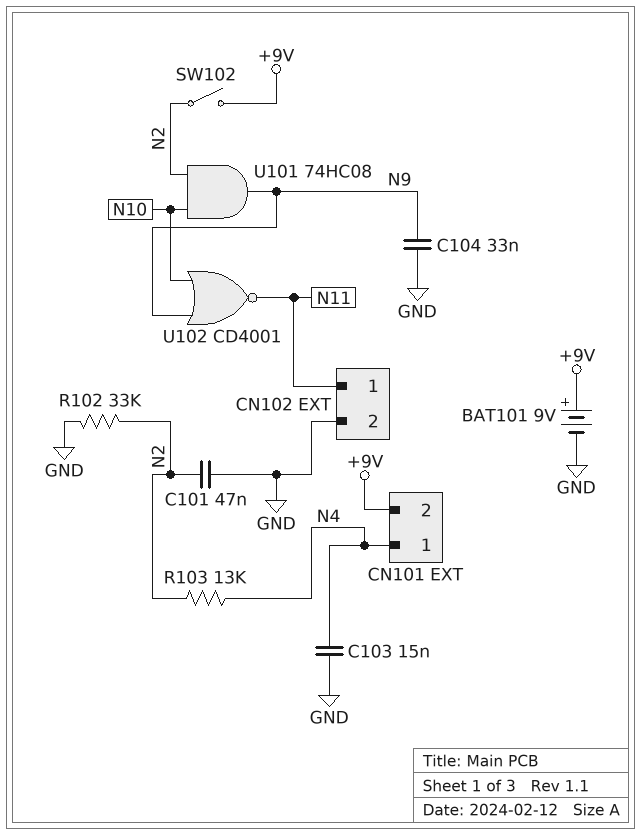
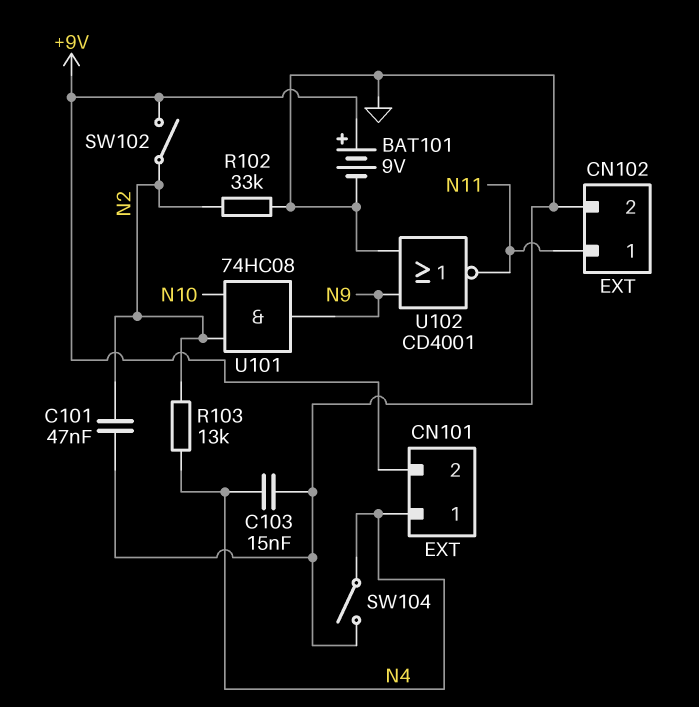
C104: 33nF (GND, N9) -> none
SW104: none -> switch (GND, N4)
U102: NOR CD4001 (in N9, in N10, out N11) -> NOR CD4001 (in GND, in N9, out N11)

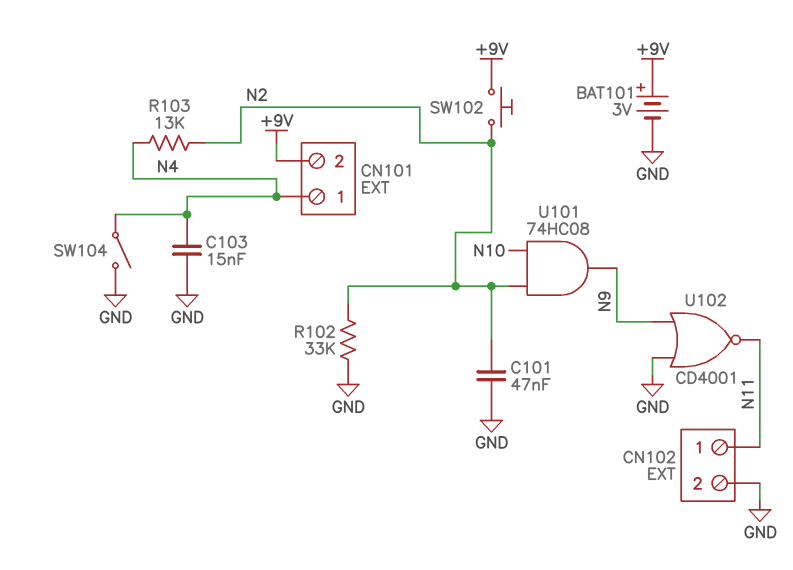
BAT101: 9V (plus +9V, minus GND) -> 3V (plus +9V, minus GND)
SW102: switch (+9V, N2) -> button (+9V, N2)

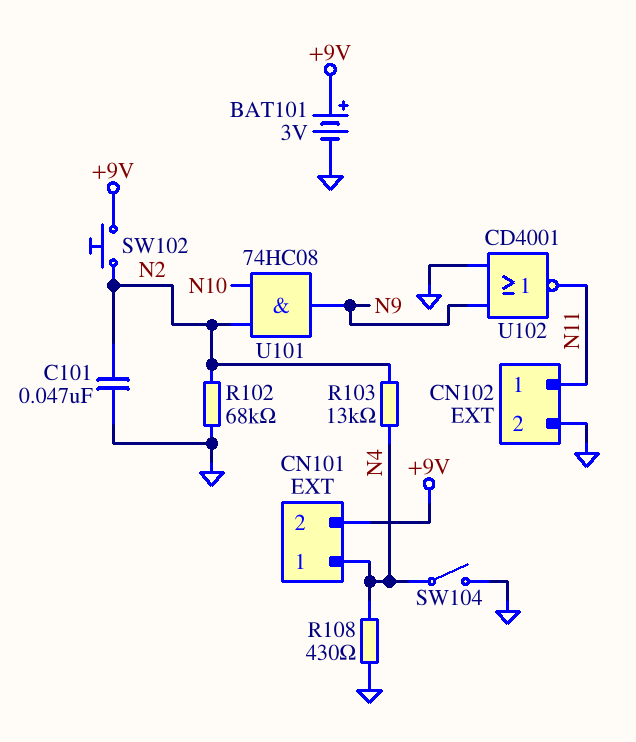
C103: 15nF (GND, N4) -> none
R102: 33k (GND, N2) -> 68k (GND, N2)
R108: none -> 430 (GND, N4)

